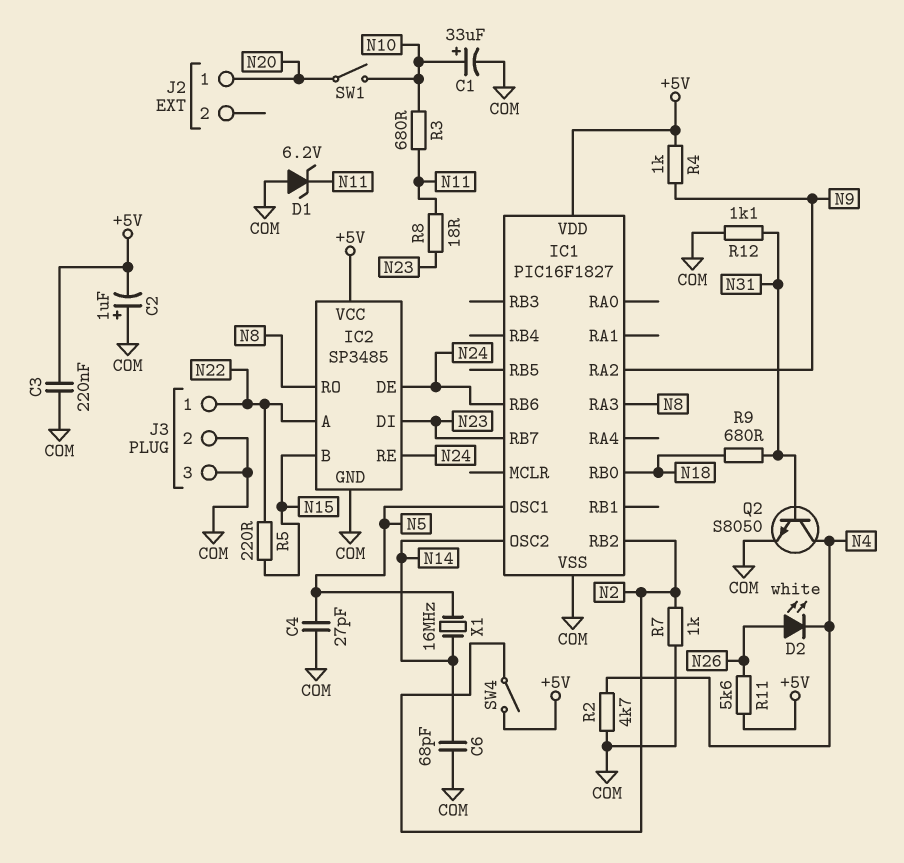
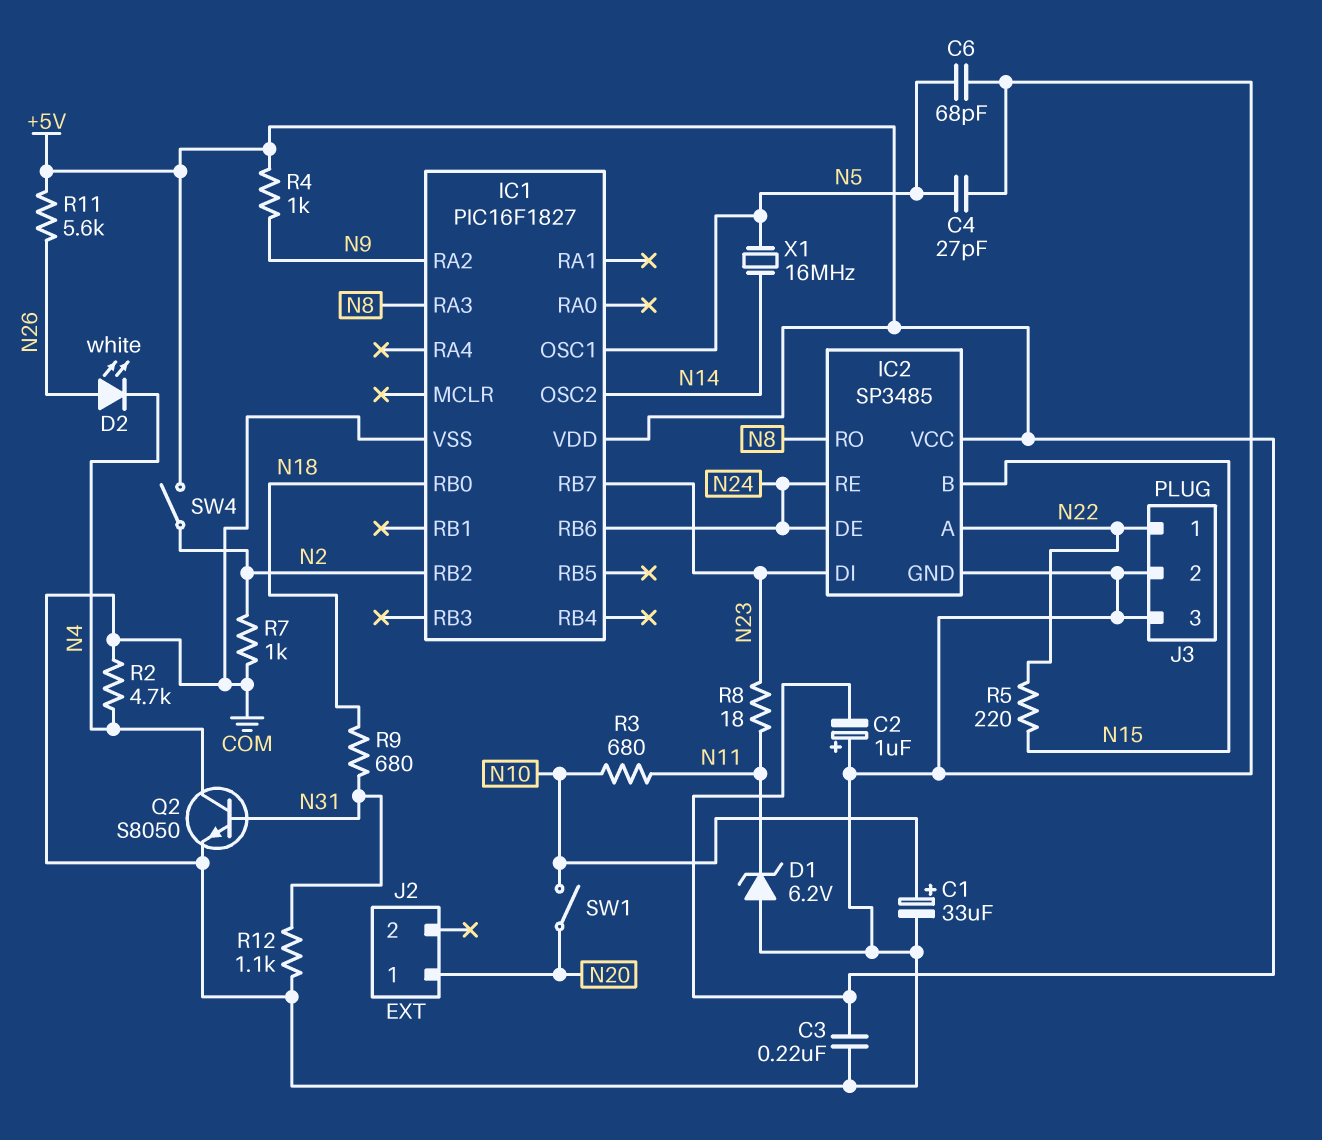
C6: 68pF (COM, N14) -> 68pF (COM, N5)

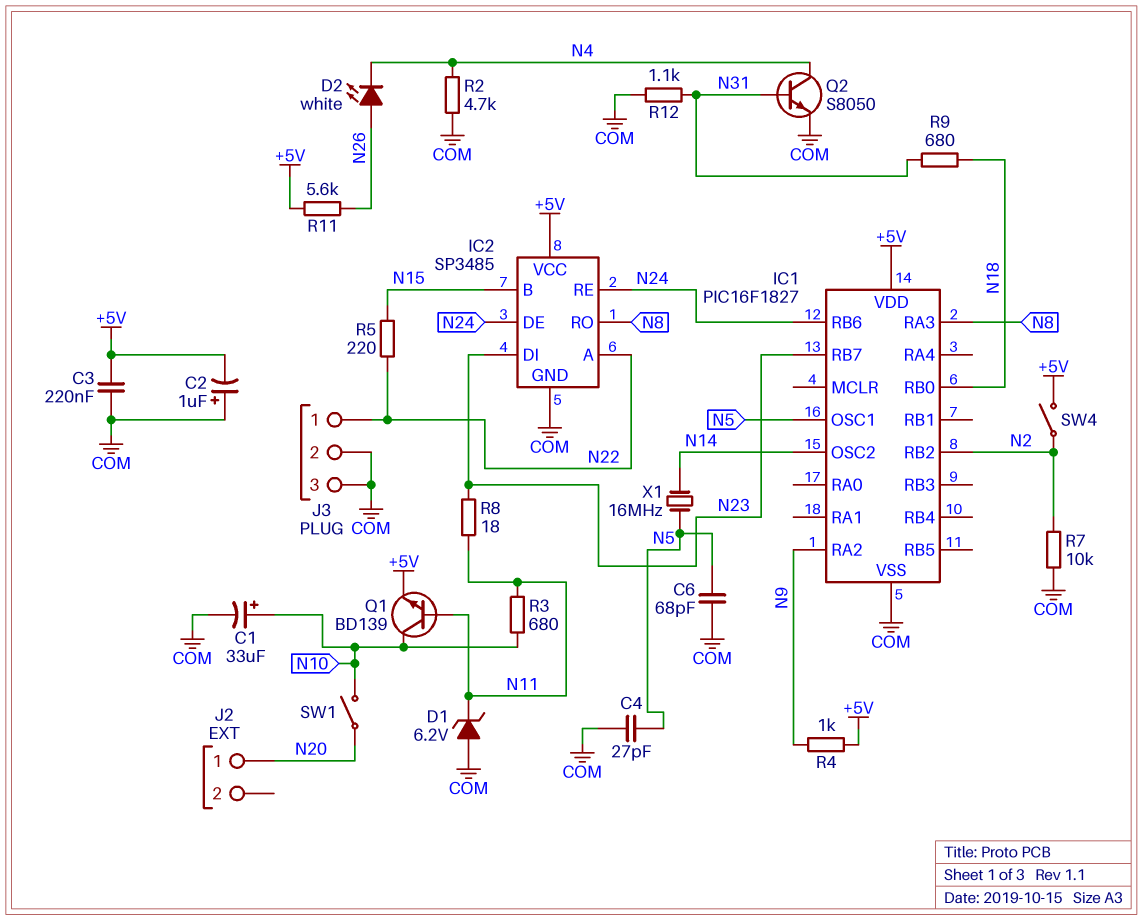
Q1: none -> NPN BD139 (B N11, C N10, E +5V)
R7: 1k (COM, N2) -> 10k (COM, N2)

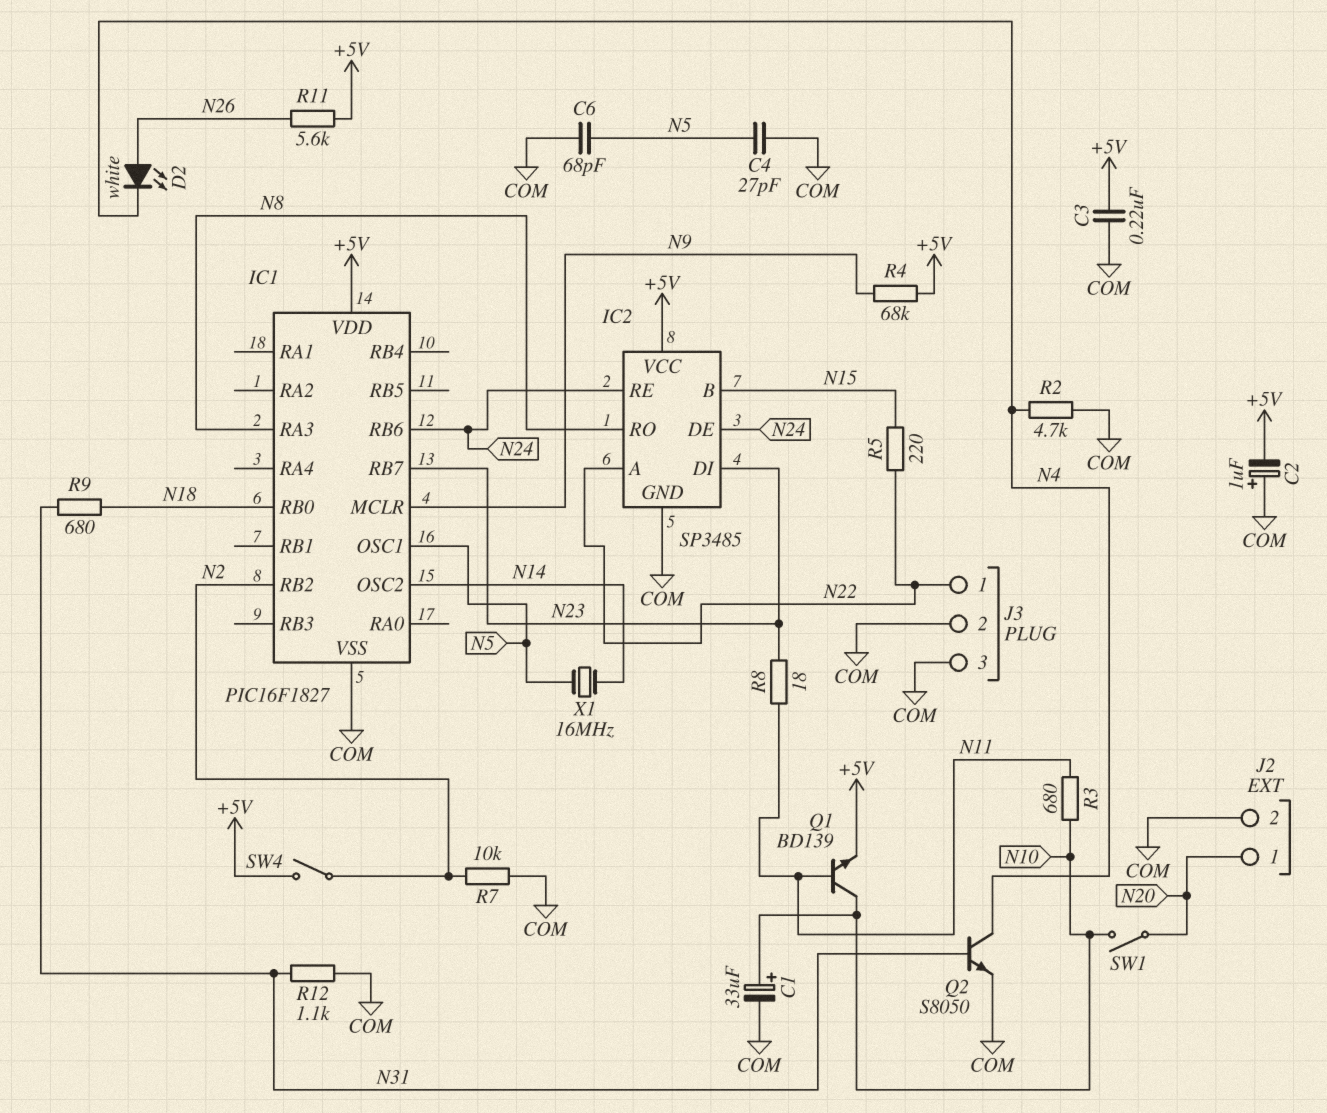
D1: zener 6.2V (A COM, K N11) -> none
IC1 pin MCLR: none -> N9
IC1 pin RA2: N9 -> none
J2 pin 2: none -> COM
R4: 1k (+5V, N9) -> 68k (+5V, N9)

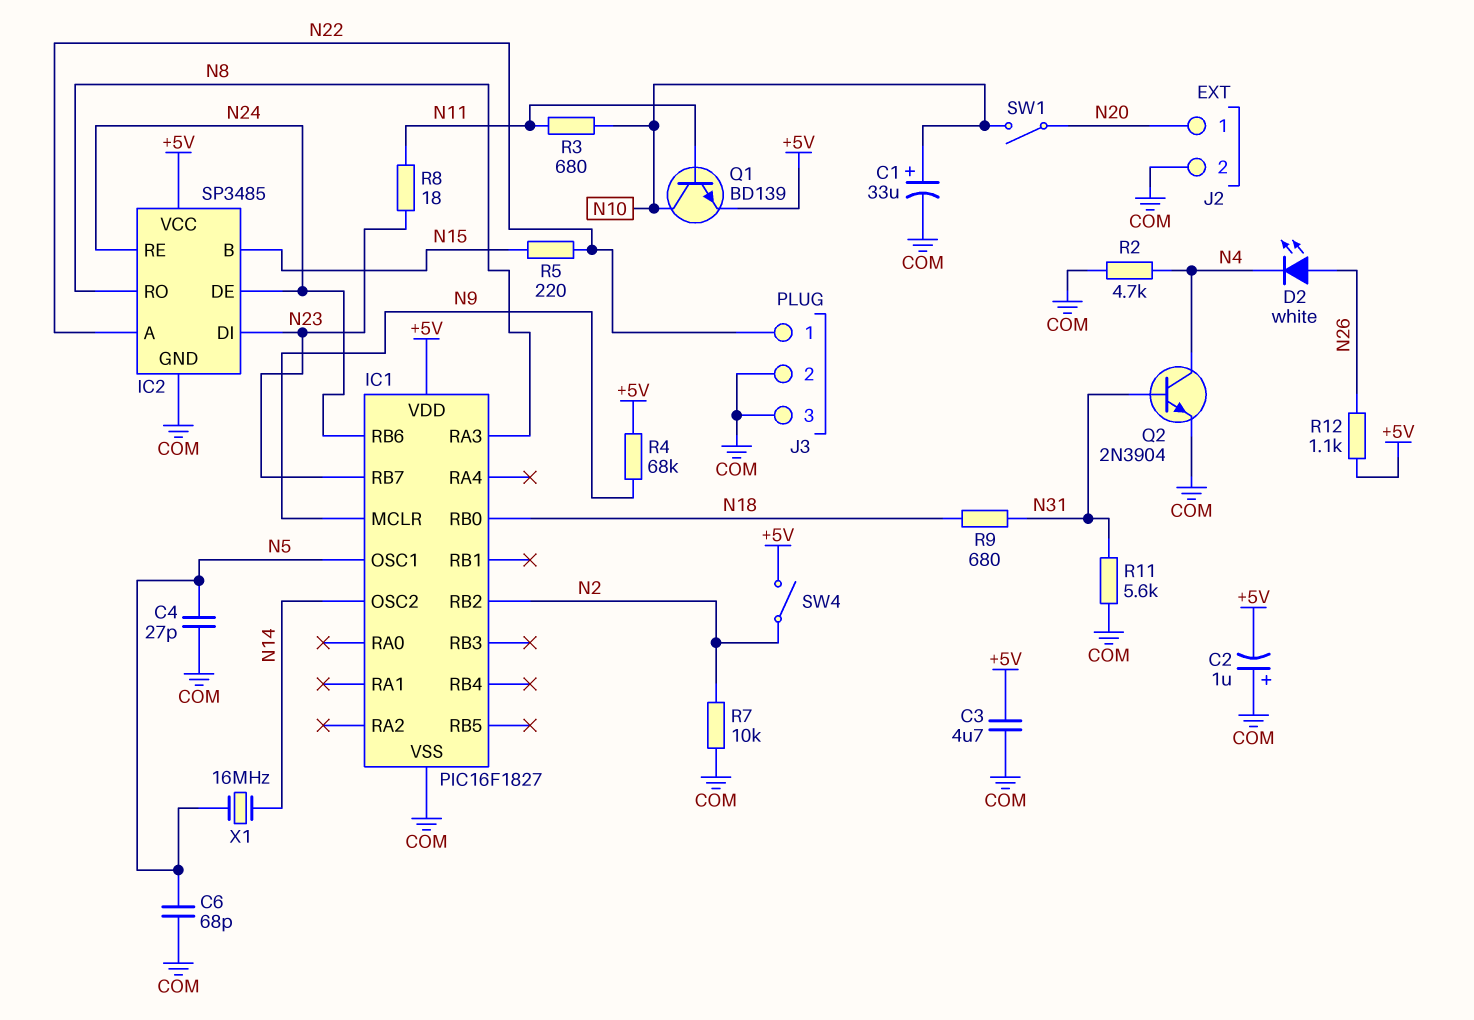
C3: 220nF (+5V, COM) -> 4.7uF (+5V, COM)
Q2: NPN S8050 (B N31, C N4, E COM) -> NPN 2N3904 (B N31, C N4, E COM)
R11: 5.6k (+5V, N26) -> 5.6k (COM, N31)
R12: 1.1k (COM, N31) -> 1.1k (+5V, N26)

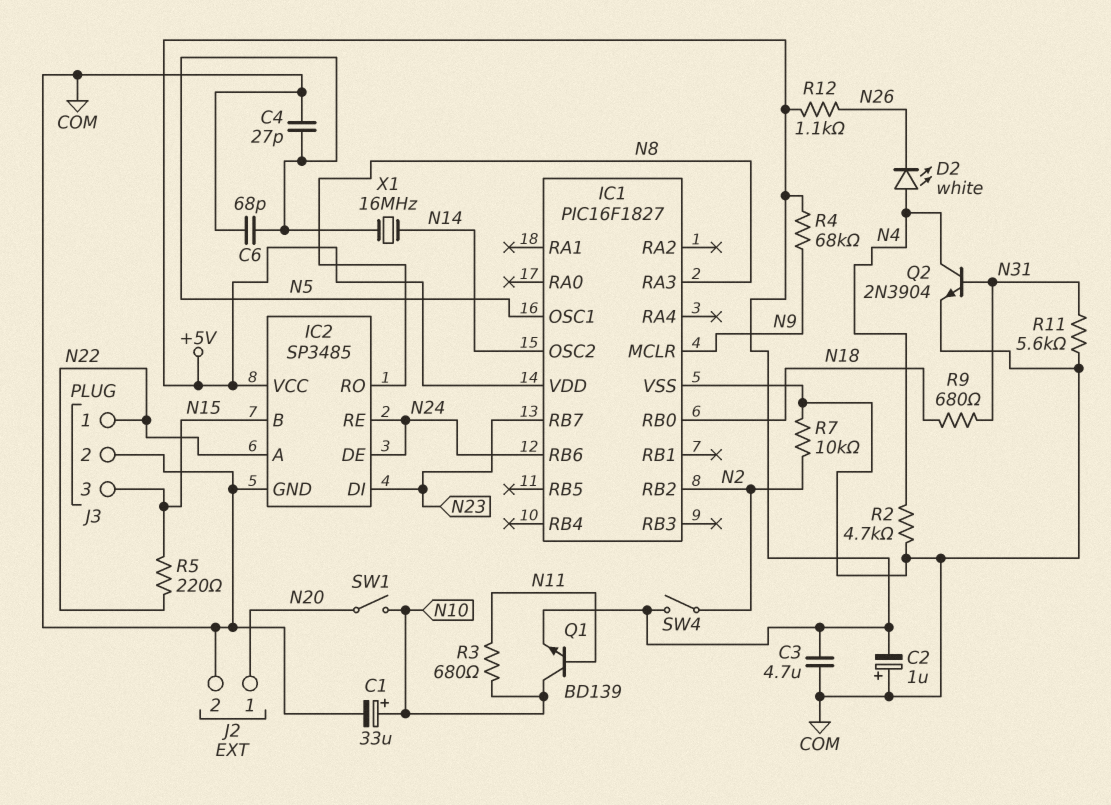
D2: LED white (A N26, K N4) -> LED white (A N4, K N26)
J3 pin 3: COM -> N15
R8: 18 (N11, N23) -> none

